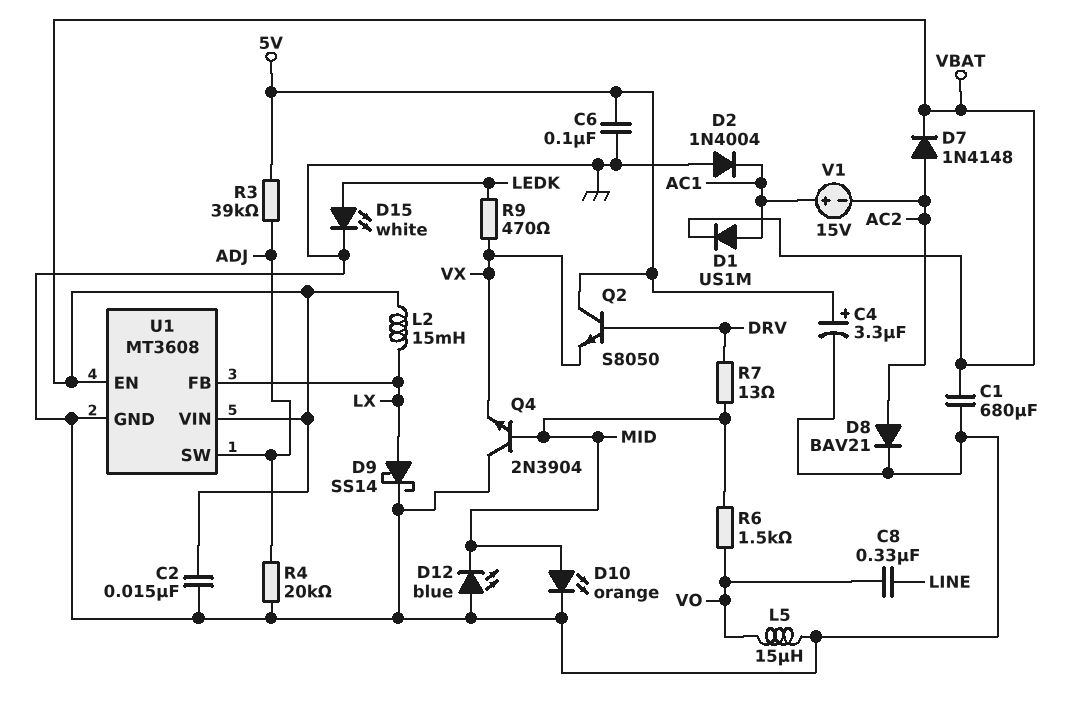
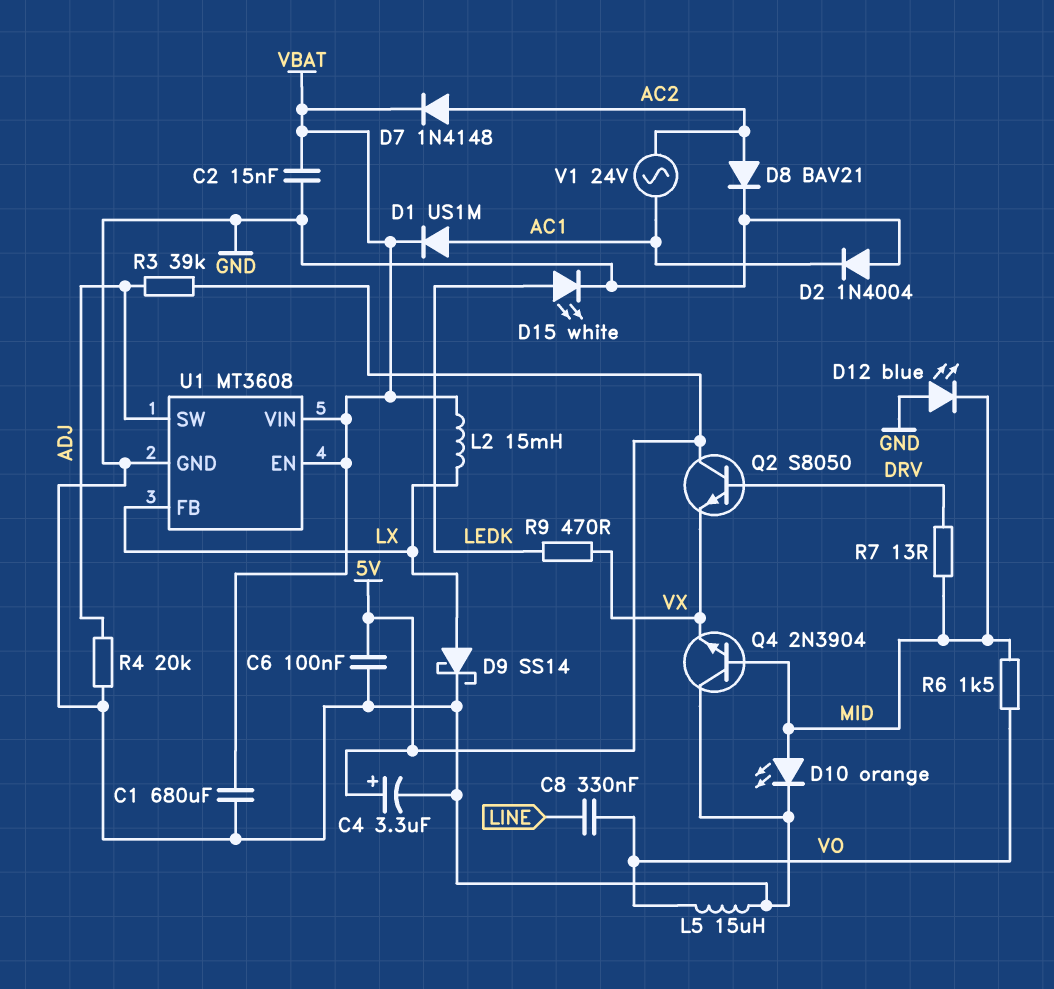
V1: 15V (plus AC1, minus AC2) -> AC 24V (AC1, AC2)

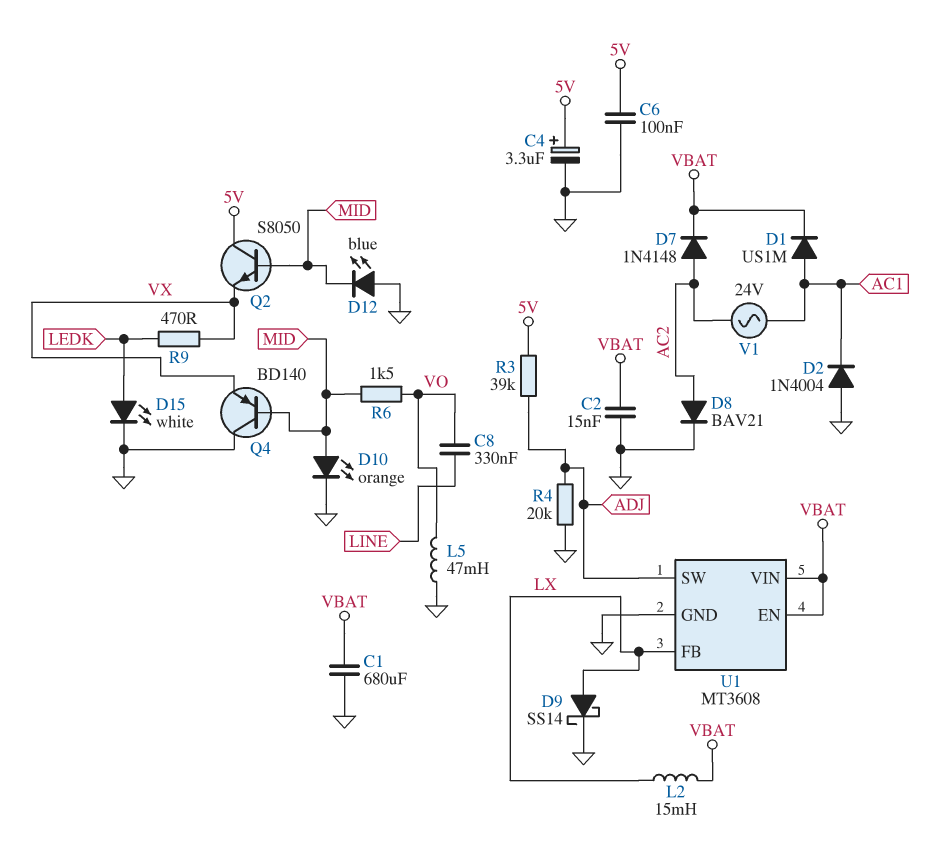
L5: 15uH (GND, VO) -> 47mH (GND, VO)
Q2: NPN S8050 (B DRV, C 5V, E VX) -> NPN S8050 (B MID, C 5V, E VX)
Q4: NPN 2N3904 (B MID, C GND, E VX) -> PNP BD140 (B MID, C GND, E VX)
R7: 13 (DRV, MID) -> none

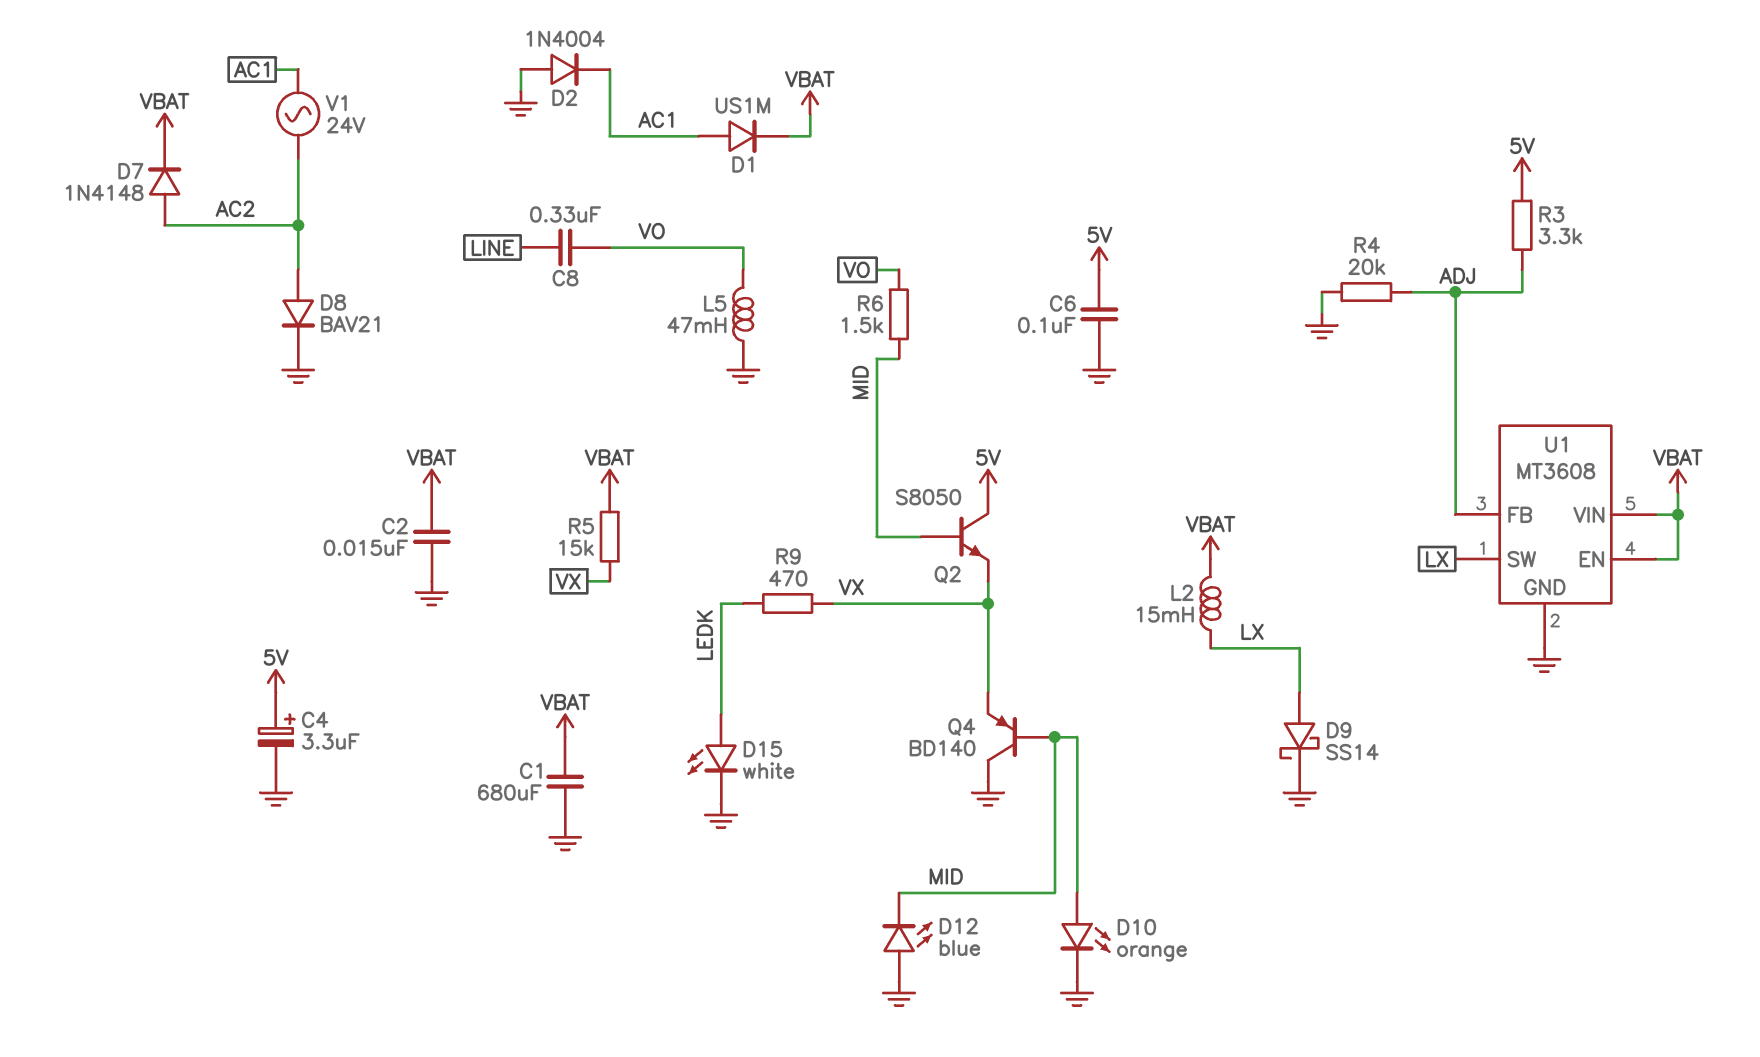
R3: 39k (5V, ADJ) -> 3.3k (5V, ADJ)
R5: none -> 15k (VBAT, VX)
U1 pin FB: LX -> ADJ
U1 pin SW: ADJ -> LX

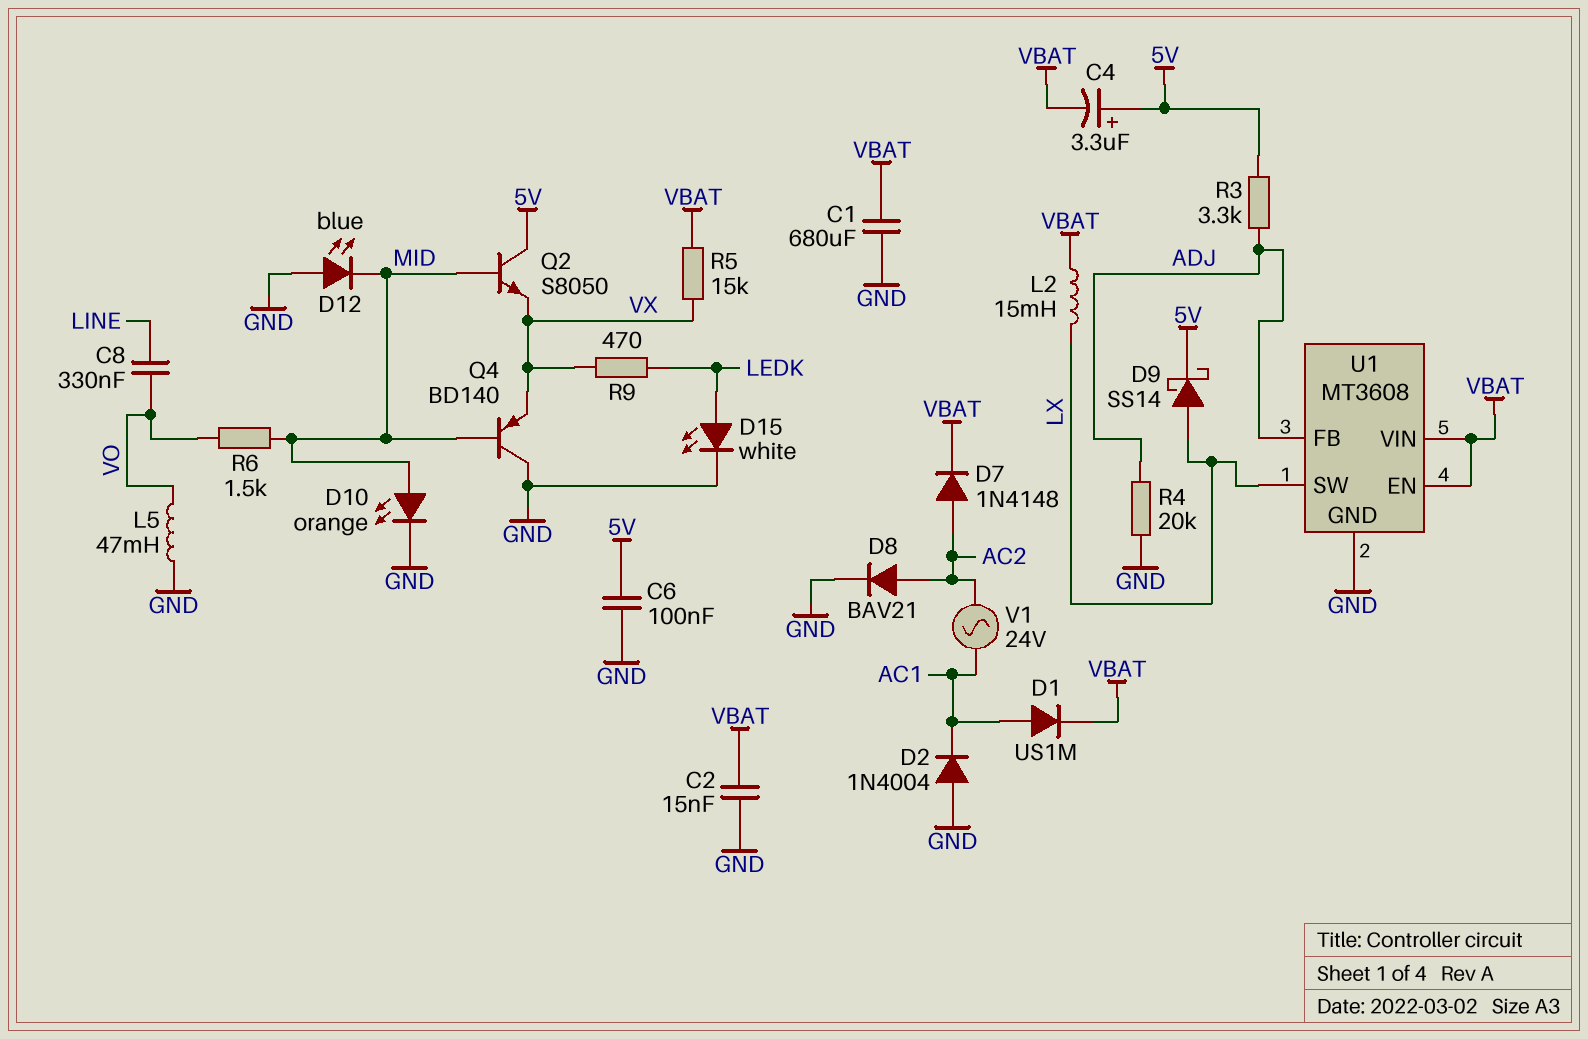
C4: 3.3uF (plus 5V, minus GND) -> 3.3uF (plus 5V, minus VBAT)
D9: schottky SS14 (A LX, K GND) -> schottky SS14 (A LX, K 5V)

